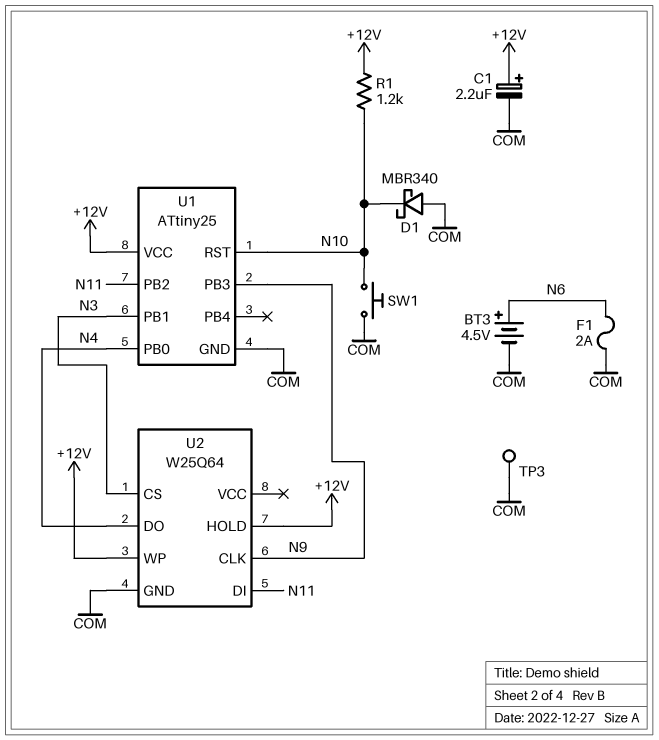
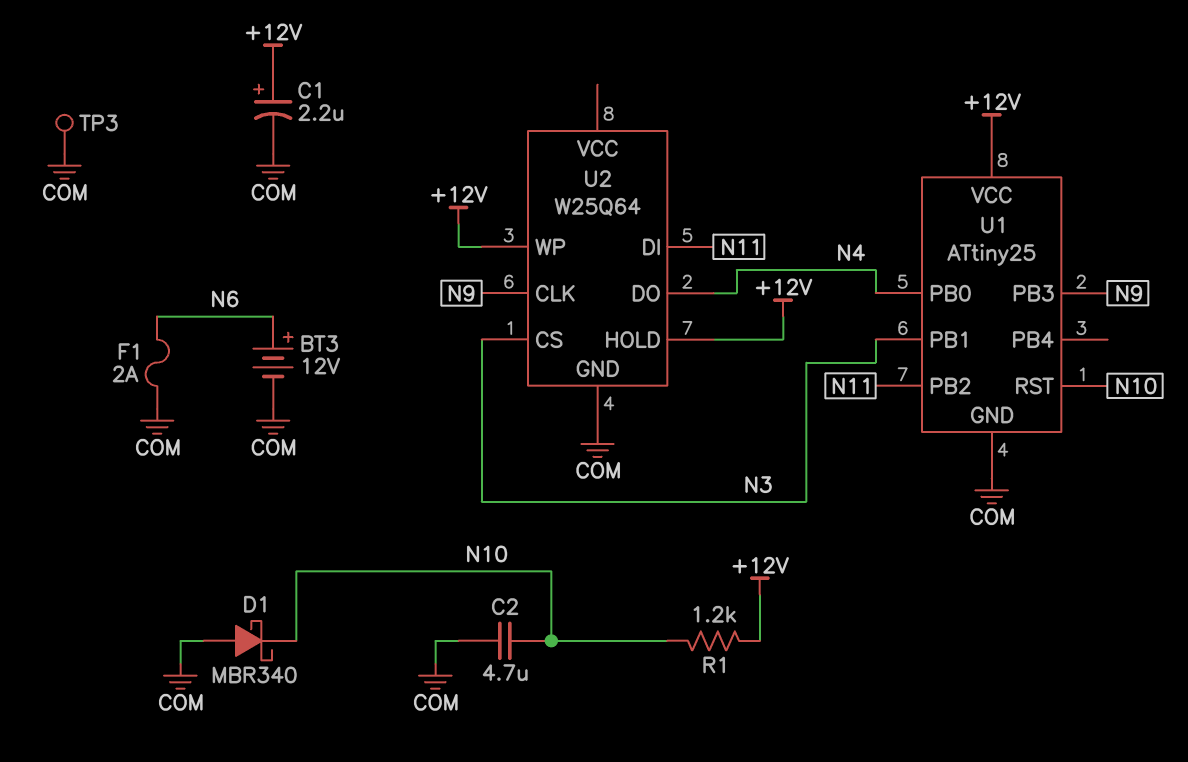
BT3: 4.5V (plus N6, minus COM) -> 12V (plus N6, minus COM)
C2: none -> 4.7uF (COM, N10)
SW1: button (COM, N10) -> none

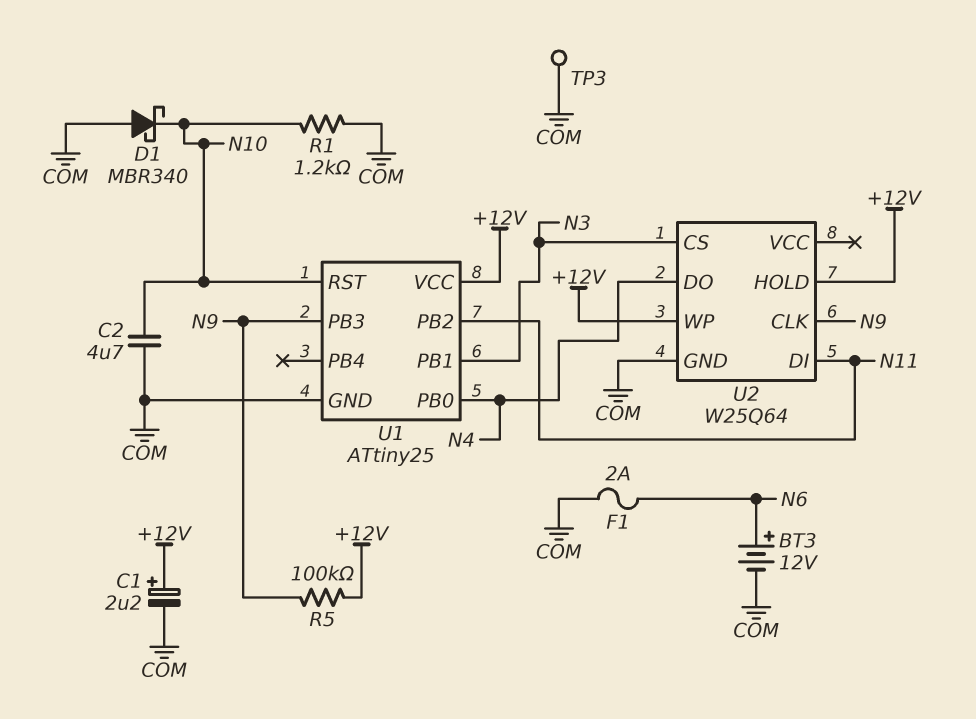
R1: 1.2k (+12V, N10) -> 1.2k (COM, N10)
R5: none -> 100k (+12V, N9)

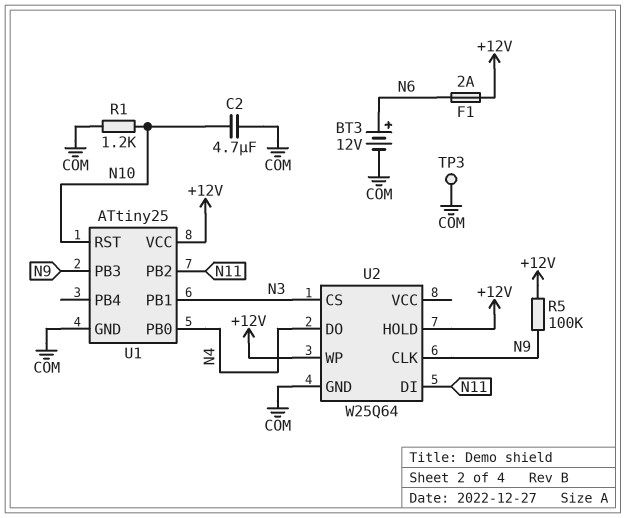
C1: 2.2uF (plus +12V, minus COM) -> none
D1: schottky MBR340 (A COM, K N10) -> none
F1: 2A (COM, N6) -> 2A (+12V, N6)

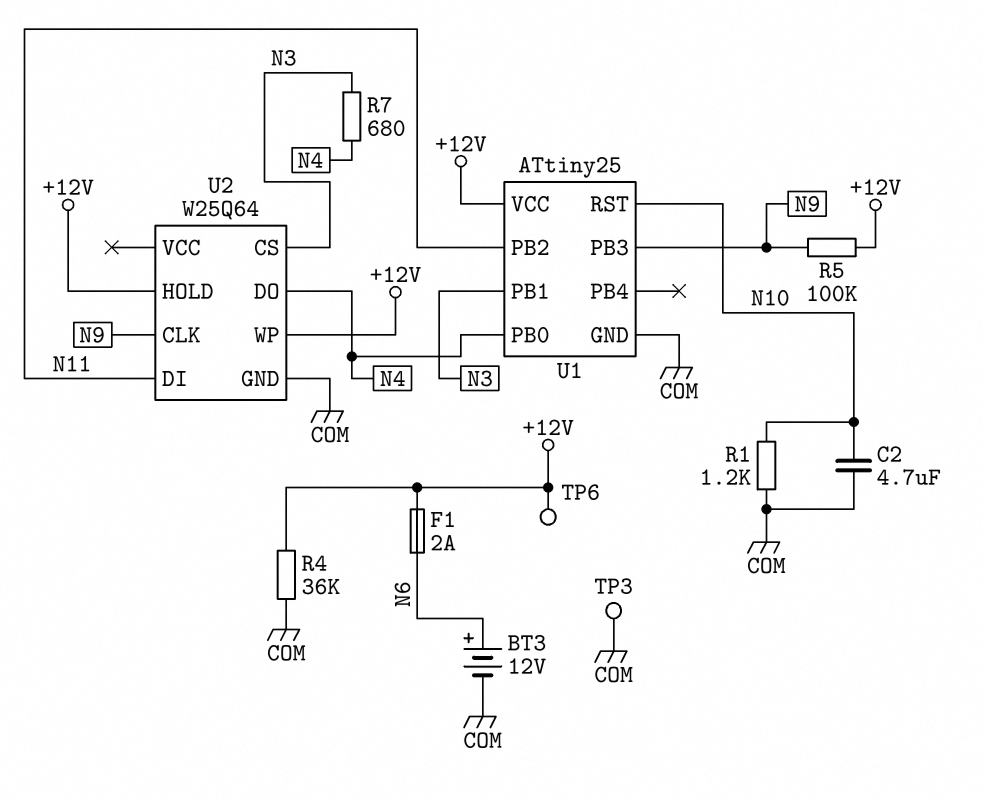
R4: none -> 36k (+12V, COM)
R7: none -> 680 (N3, N4)
TP6: none -> test point (+12V)

